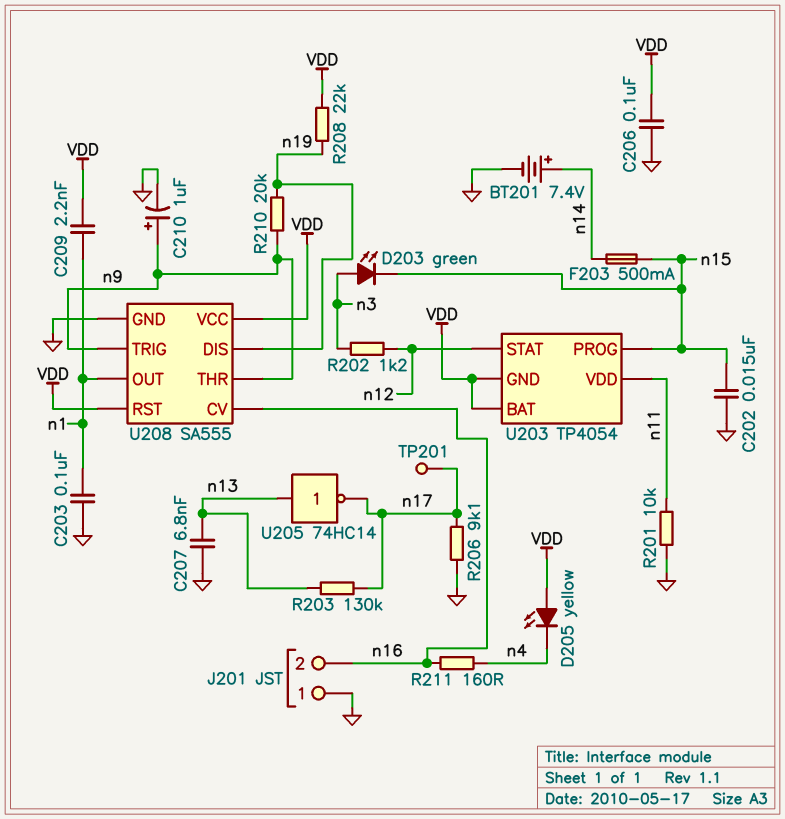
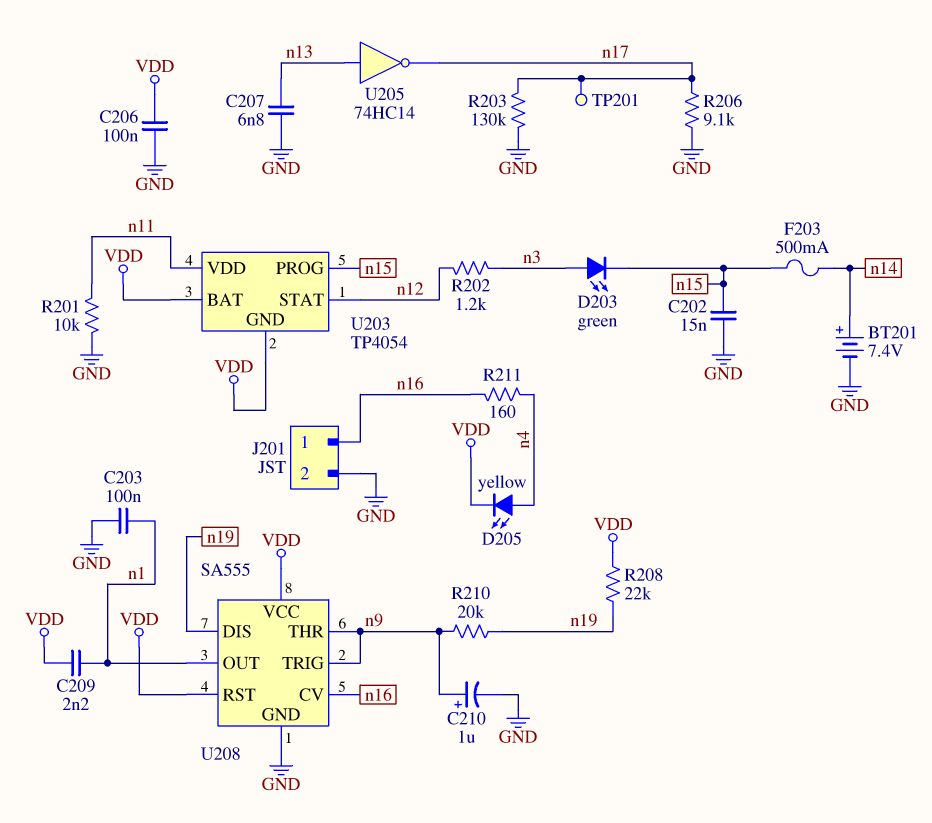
D205: LED yellow (A VDD, K n4) -> LED yellow (A n4, K VDD)
J201 pin 1: GND -> n16
J201 pin 2: n16 -> GND
R203: 130k (n13, n17) -> 130k (GND, n17)

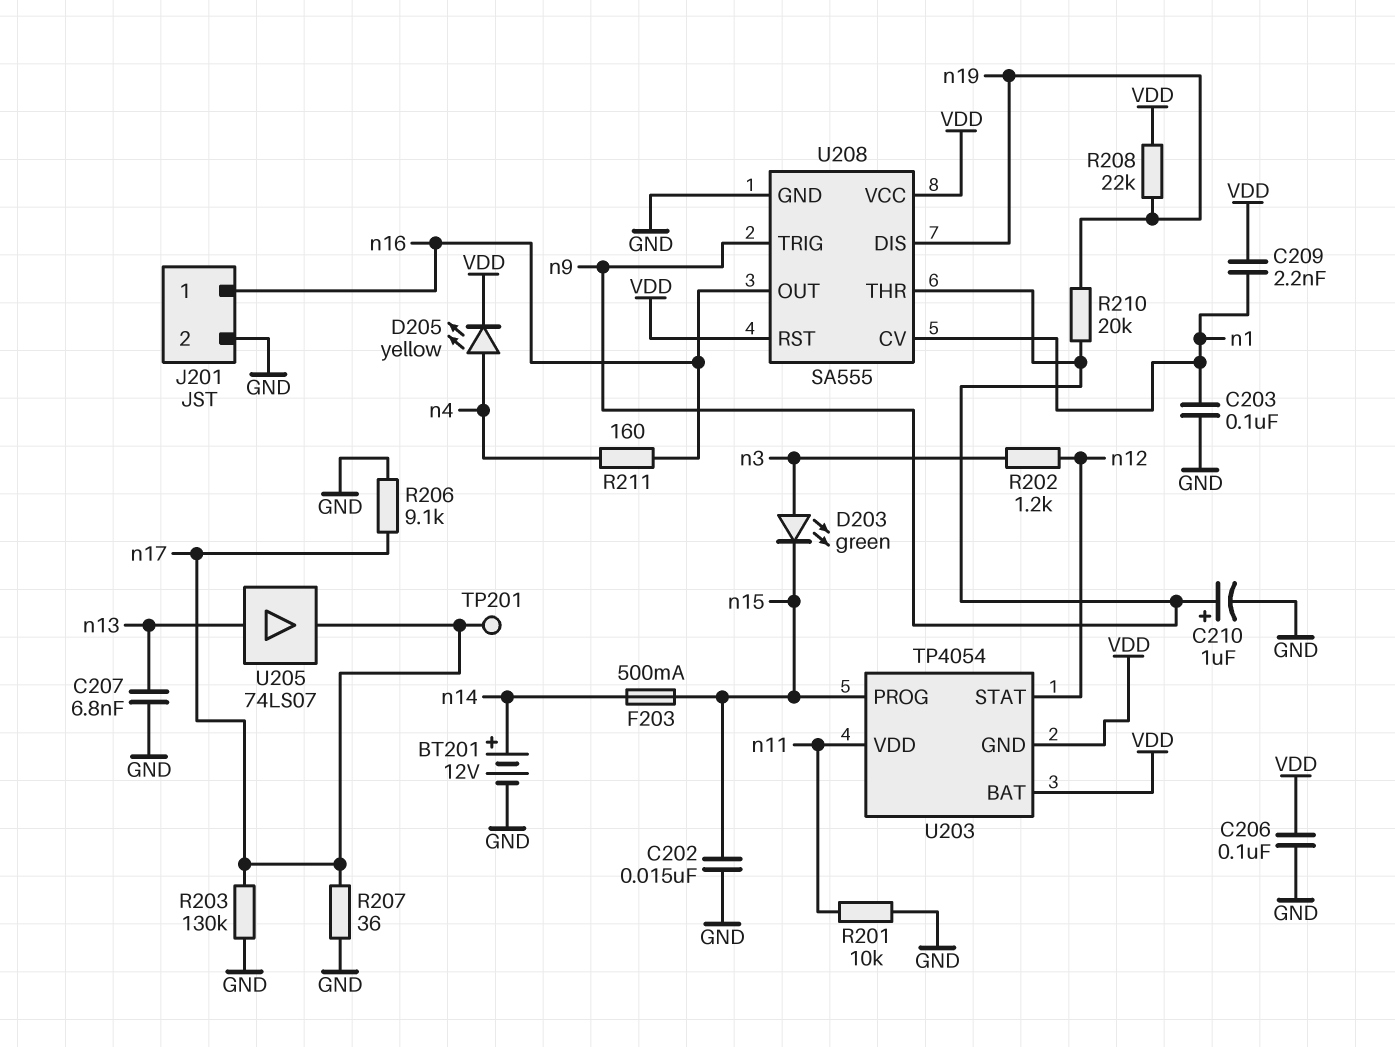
BT201: 7.4V (plus n14, minus GND) -> 12V (plus n14, minus GND)
R207: none -> 36 (GND, n17)
U205: NOT 74HC14 (in n13, out n17) -> buffer 74LS07 (in n13, out n17)
U208 pin CV: n16 -> n1
U208 pin OUT: n1 -> n16

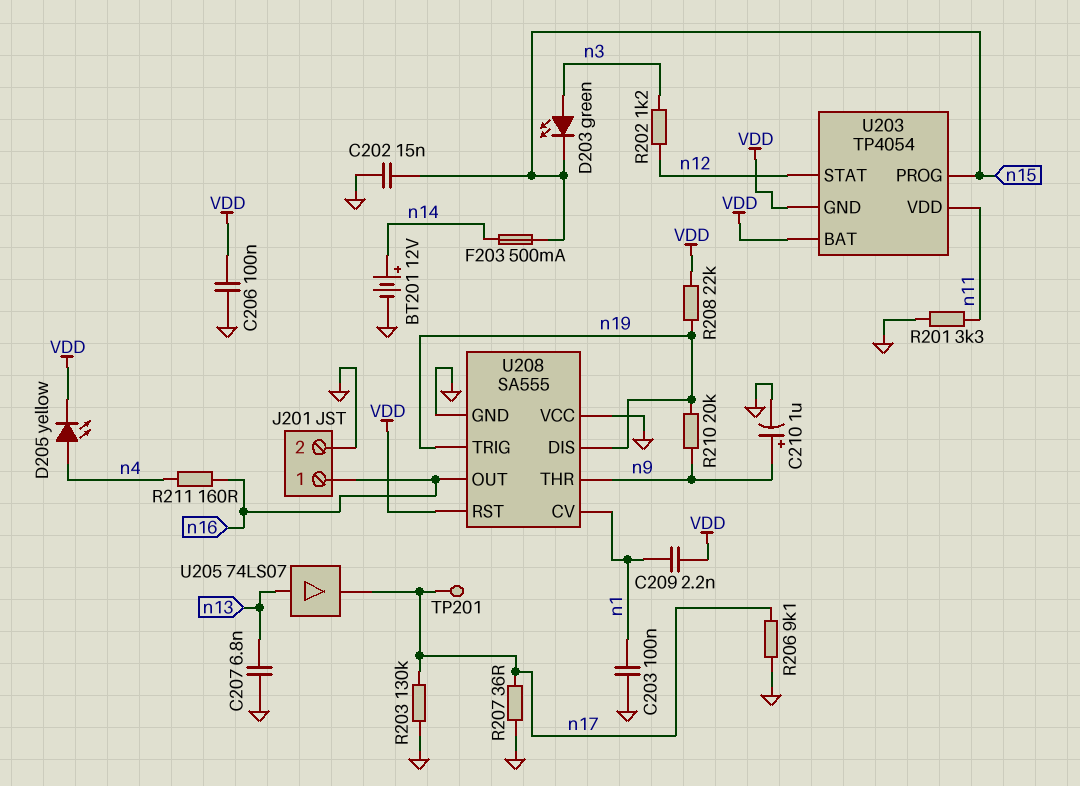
R201: 10k (GND, n11) -> 3.3k (GND, n11)
U208 pin TRIG: n9 -> n19
U208 pin VCC: VDD -> GND

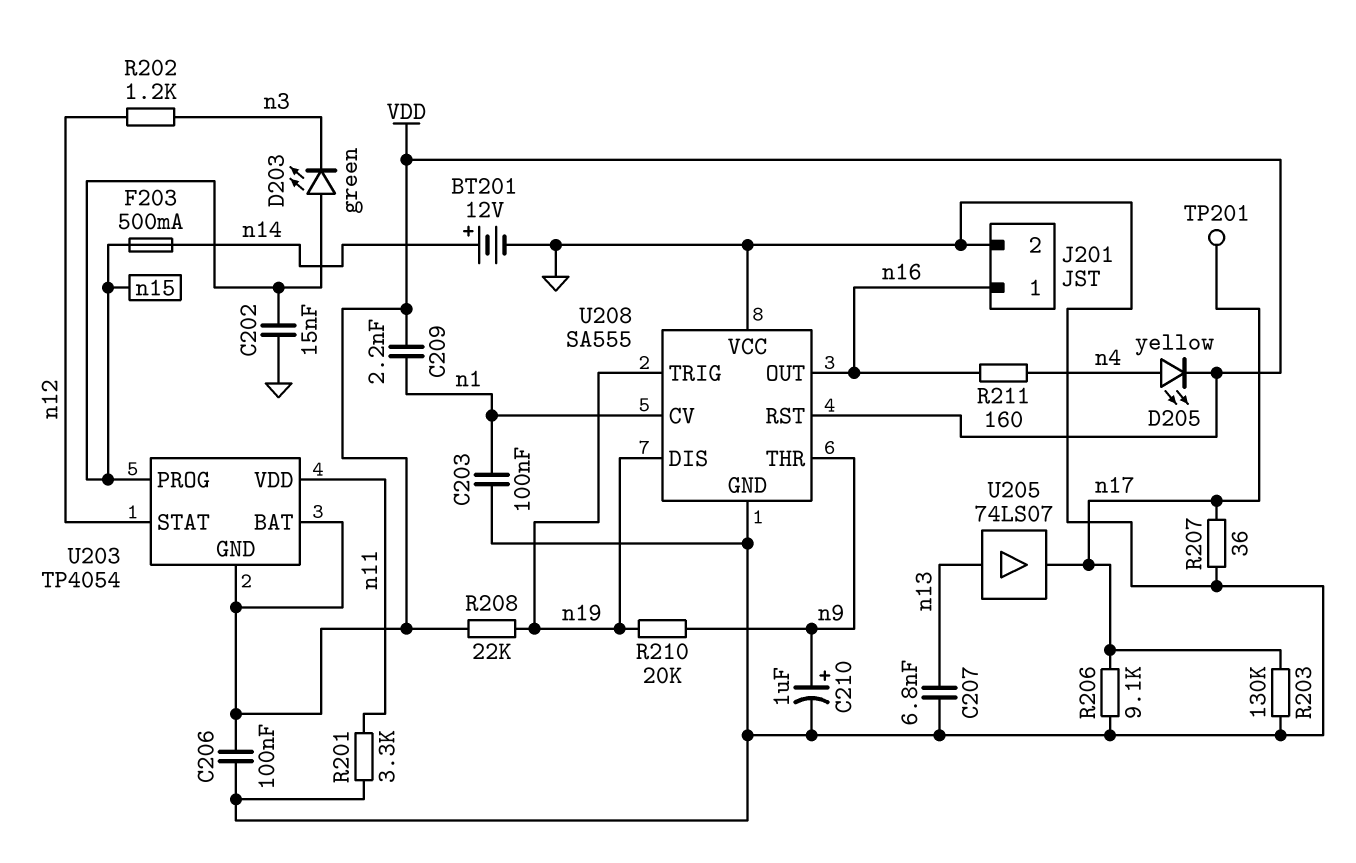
D203: LED green (A n3, K n15) -> LED green (A n15, K n3)

